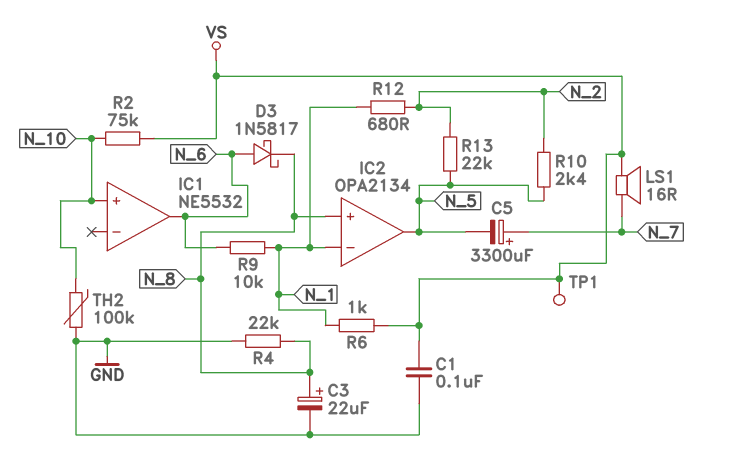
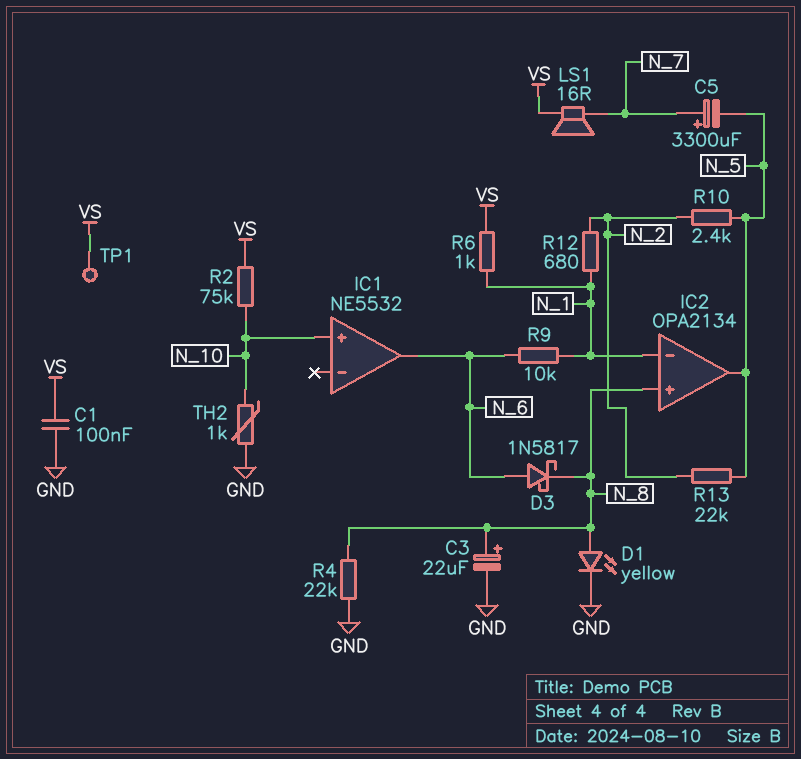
D1: none -> LED yellow (A N_8, K GND)
TH2: 100k (GND, N_10) -> 1k (GND, N_10)

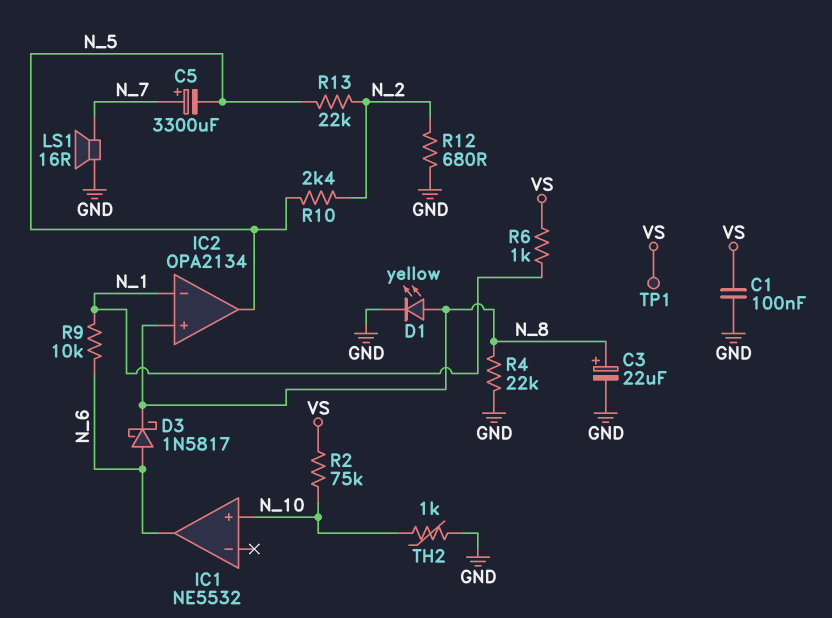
LS1: speaker 16R (N_7, VS) -> speaker 16R (GND, N_7)
R12: 680 (N_1, N_2) -> 680 (GND, N_2)

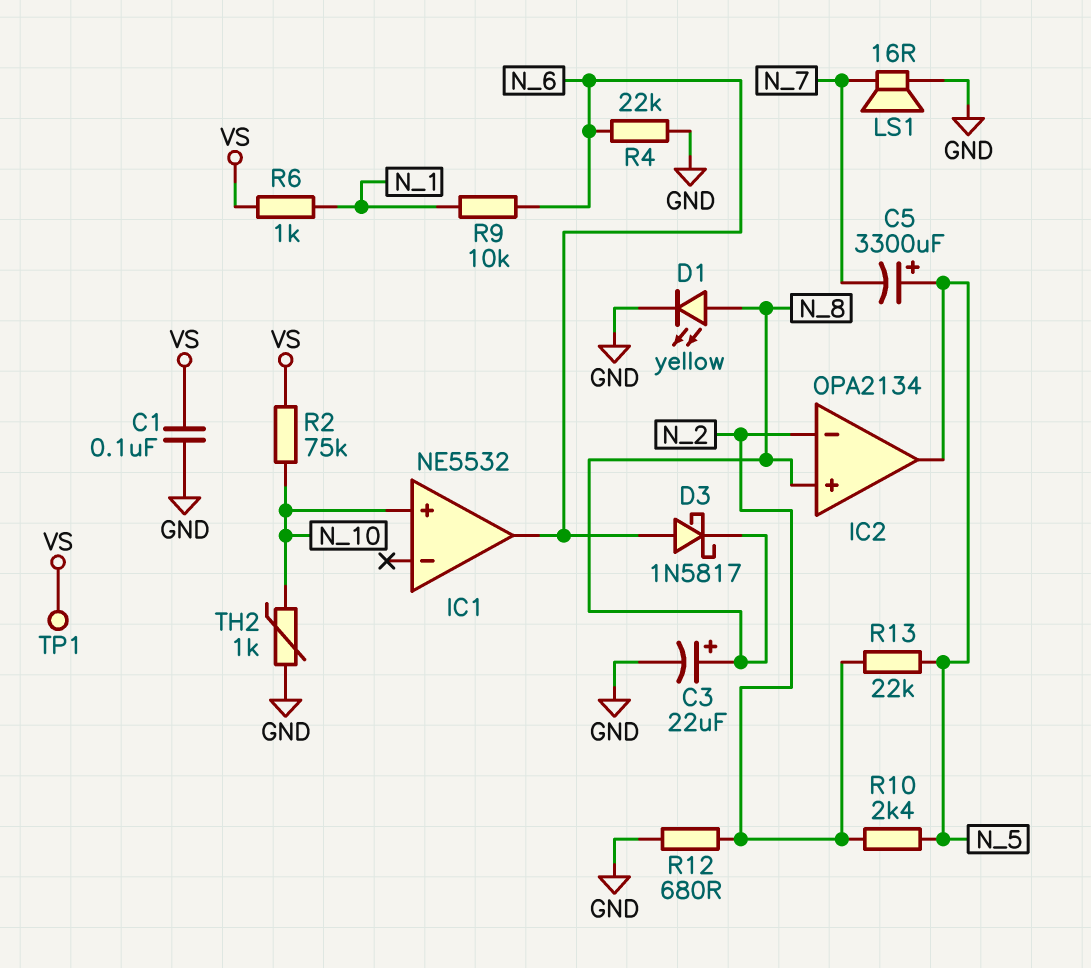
C5: 3300uF (plus N_7, minus N_5) -> 3300uF (plus N_5, minus N_7)
IC2 pin in-: N_1 -> N_2
R4: 22k (GND, N_8) -> 22k (GND, N_6)

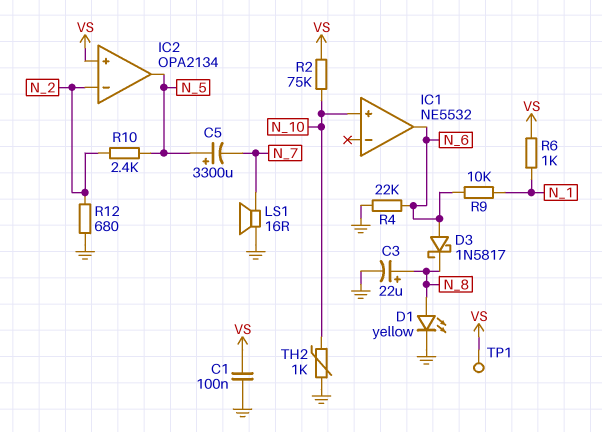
IC2 pin in+: N_8 -> VS
R13: 22k (N_2, N_5) -> none

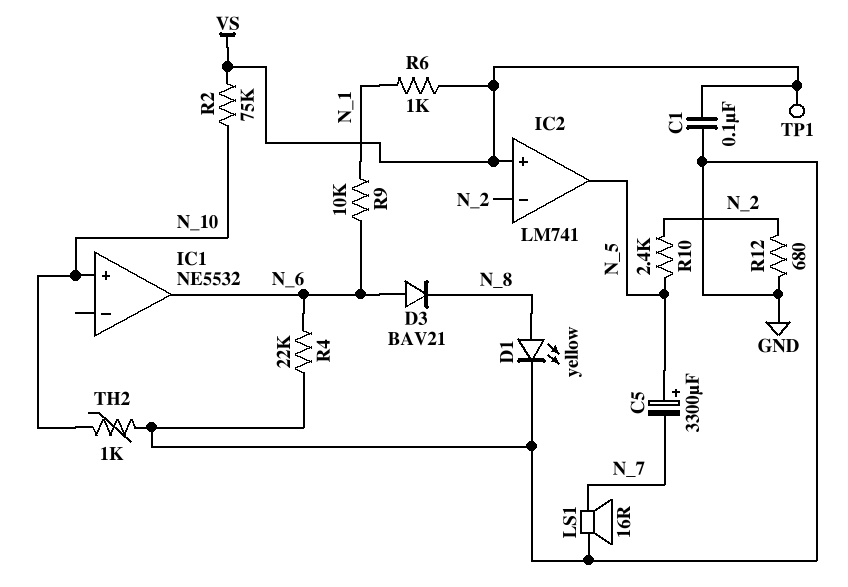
C3: 22uF (plus N_8, minus GND) -> none
D3: schottky 1N5817 (A N_6, K N_8) -> diode BAV21 (A N_6, K N_8)
IC2: OPA2134 -> LM741

